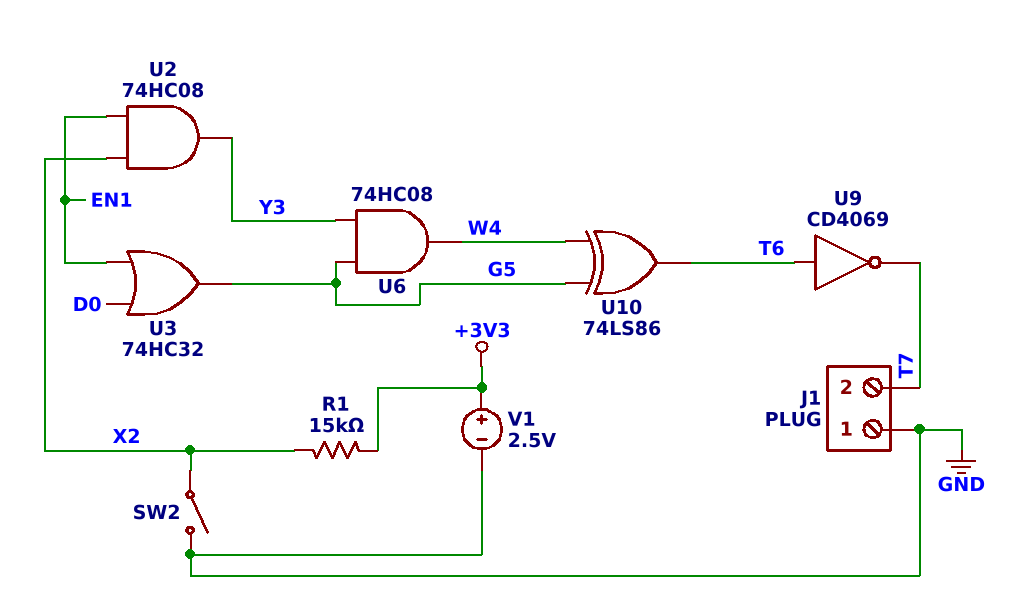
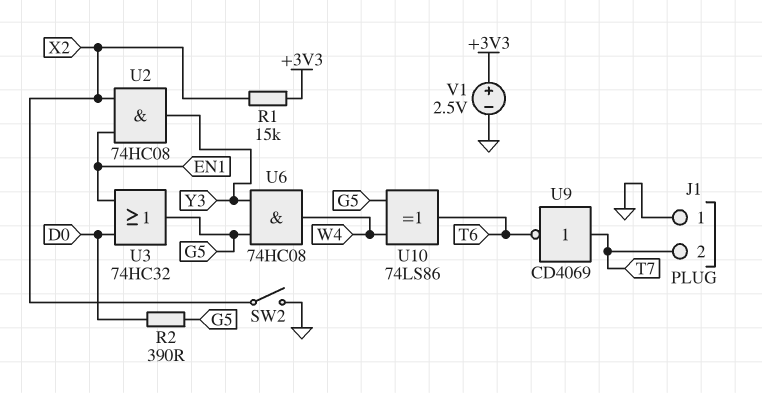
R2: none -> 390 (D0, G5)
U9: NOT CD4069 (in T6, out T7) -> NOT CD4069 (in T7, out T6)

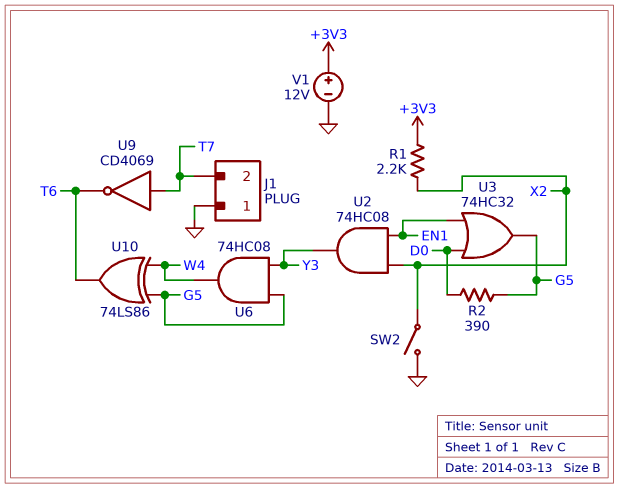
R1: 15k (+3V3, X2) -> 2.2k (+3V3, X2)
V1: 2.5V (plus +3V3, minus GND) -> 12V (plus +3V3, minus GND)

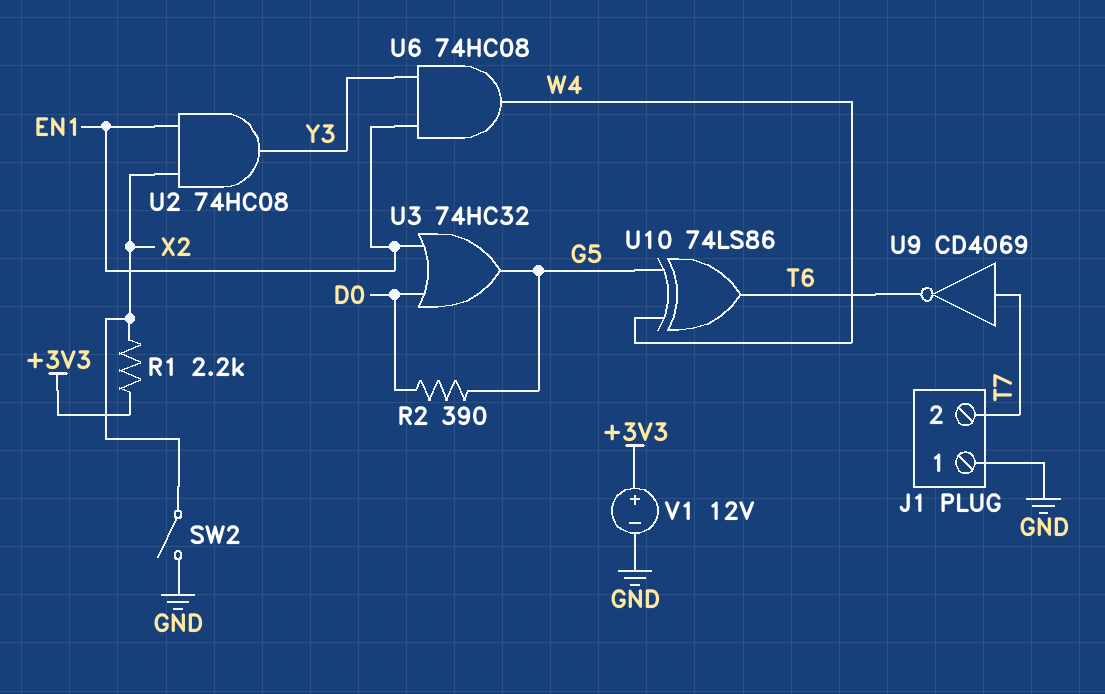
U6: AND 74HC08 (in G5, in Y3, out W4) -> AND 74HC08 (in EN1, in Y3, out W4)

